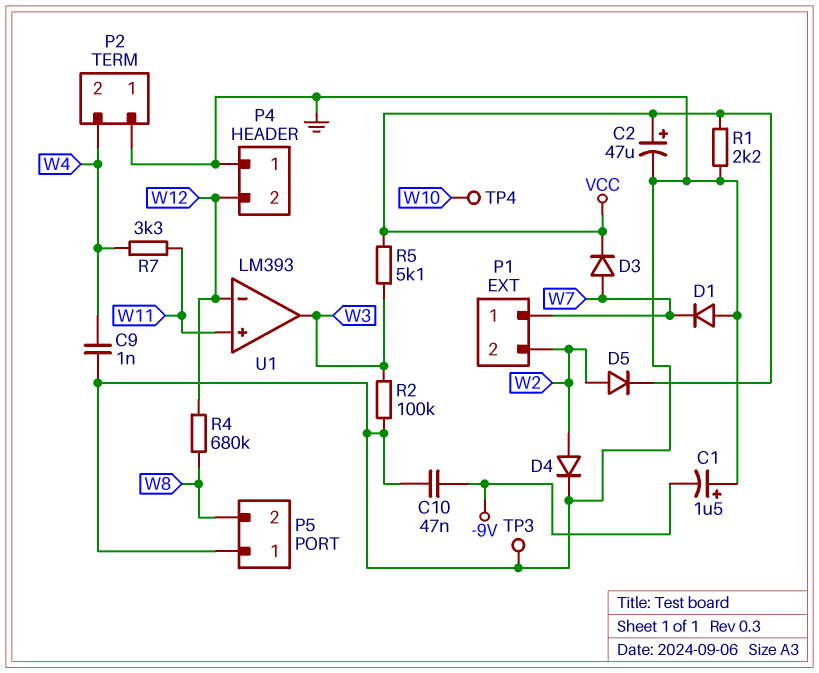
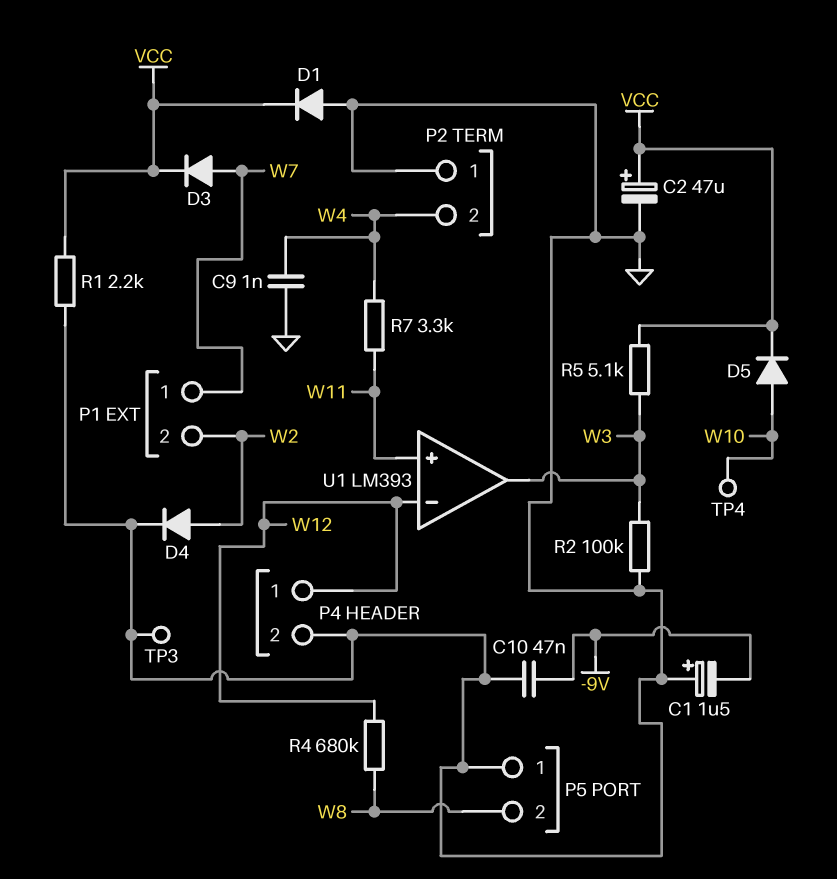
D1: diode (A GND, K W7) -> diode (A GND, K VCC)
D5: diode (A W2, K VCC) -> diode (A W10, K VCC)
P4 pin 1: GND -> W12
P4 pin 2: W12 -> GND

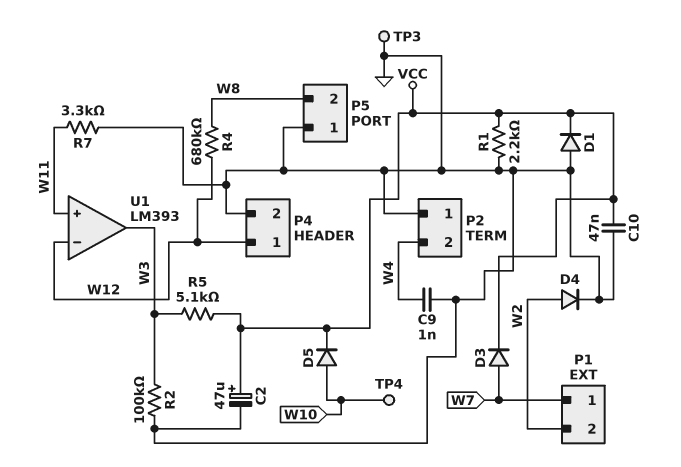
C1: 1.5uF (plus GND, minus -9V) -> none
C10: 47nF (-9V, GND) -> 47nF (GND, VCC)
R7: 3.3k (W4, W11) -> 3.3k (GND, W11)

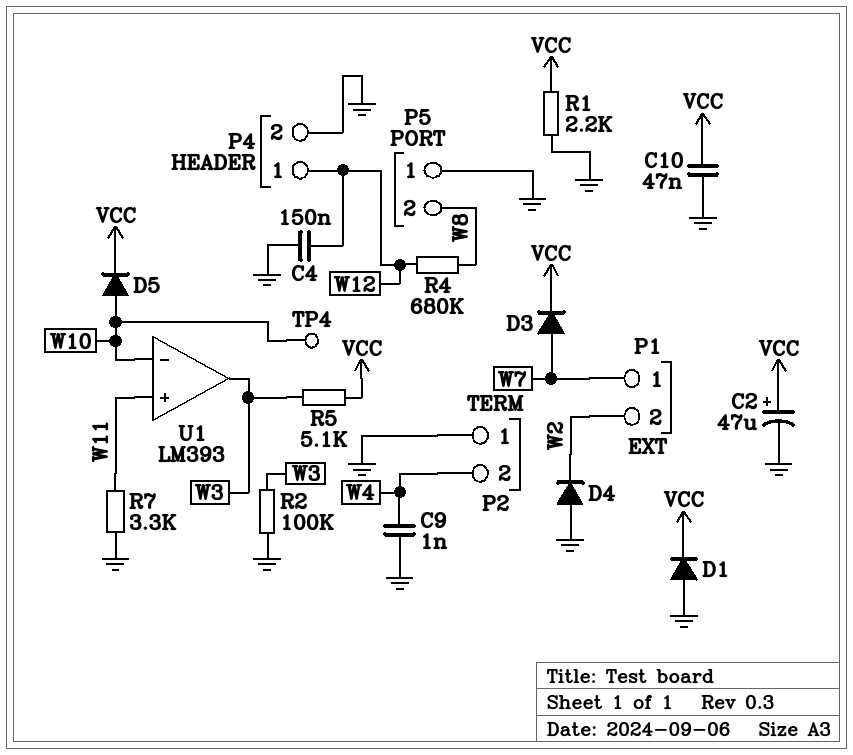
C4: none -> 150nF (GND, W12)
D4: diode (A W2, K GND) -> diode (A GND, K W2)
TP3: test point (GND) -> none
U1 pin in-: W12 -> W10

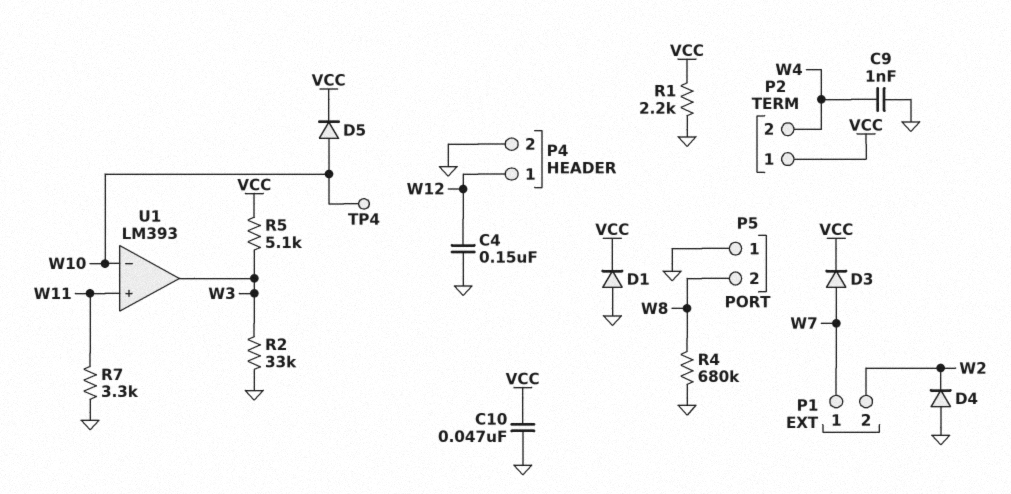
C2: 47uF (plus VCC, minus GND) -> none
P2 pin 1: GND -> VCC
R2: 100k (GND, W3) -> 33k (GND, W3)
R4: 680k (W8, W12) -> 680k (GND, W8)

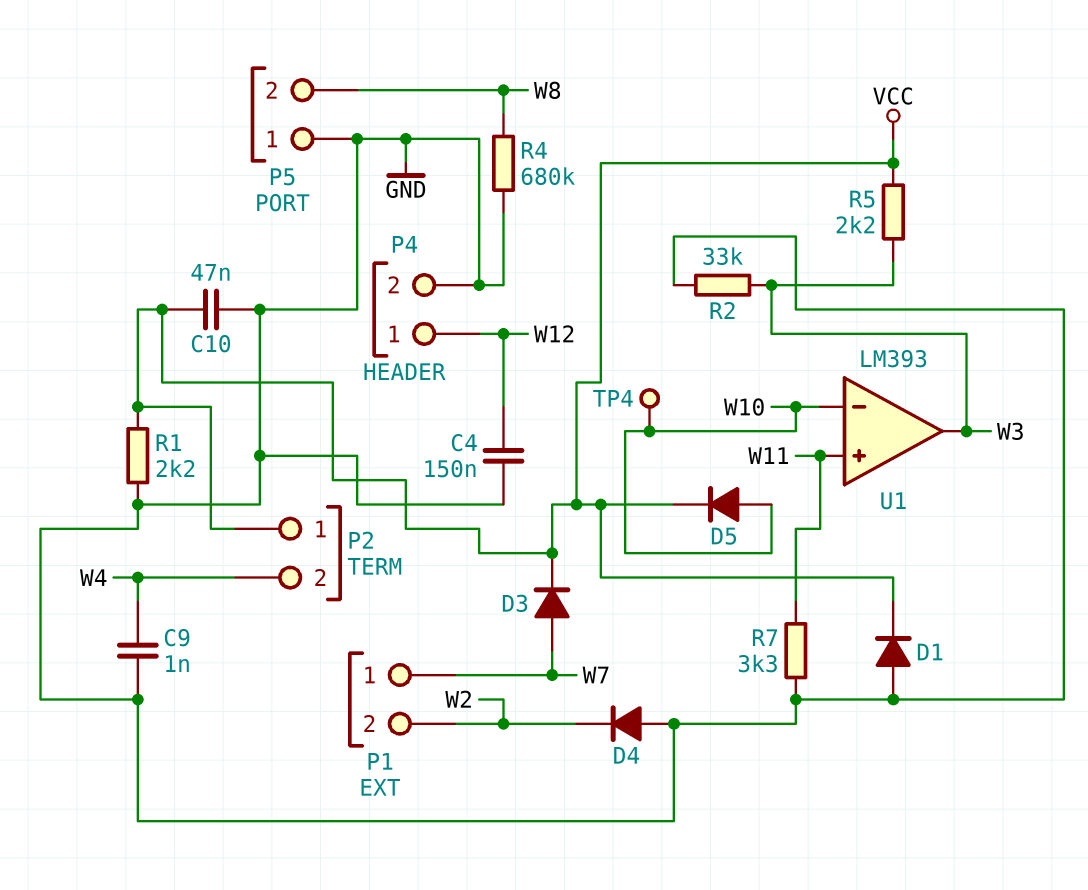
R5: 5.1k (VCC, W3) -> 2.2k (VCC, W3)

